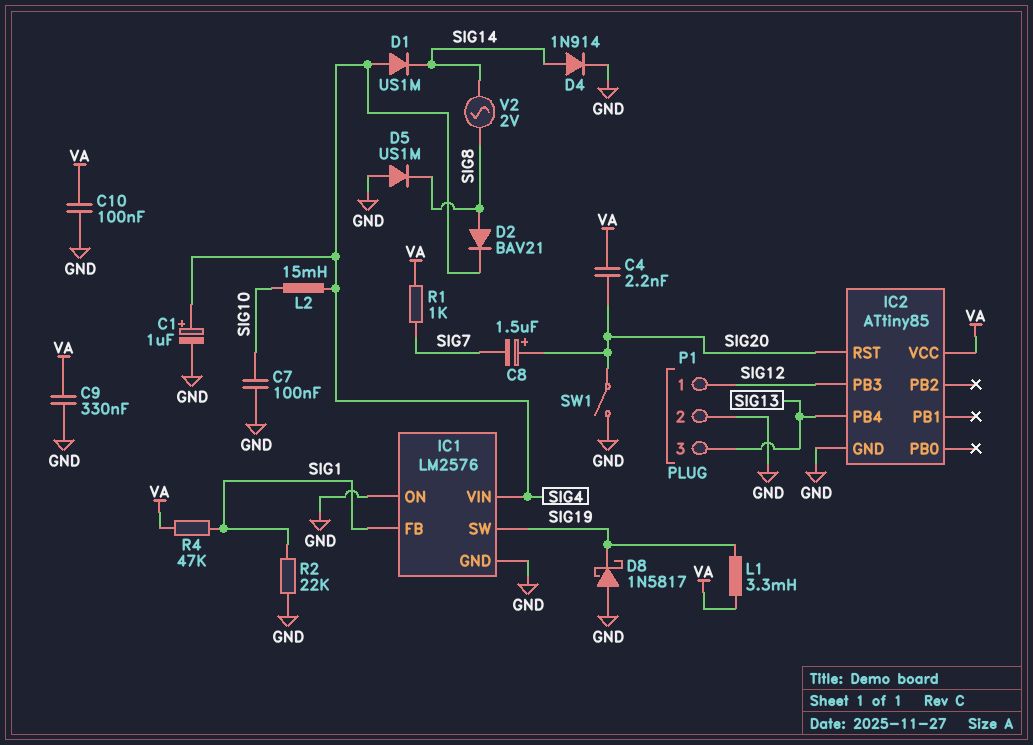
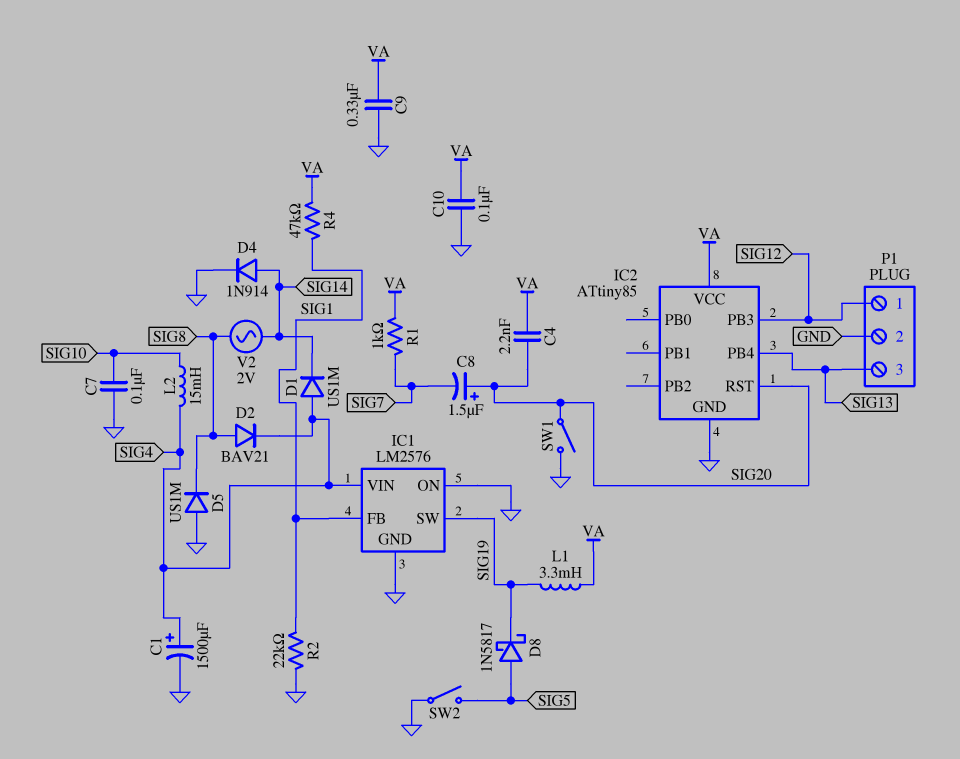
C1: 1uF (plus SIG4, minus GND) -> 1500uF (plus SIG4, minus GND)
D8: schottky 1N5817 (A GND, K SIG19) -> schottky 1N5817 (A SIG5, K SIG19)
SW2: none -> switch (GND, SIG5)

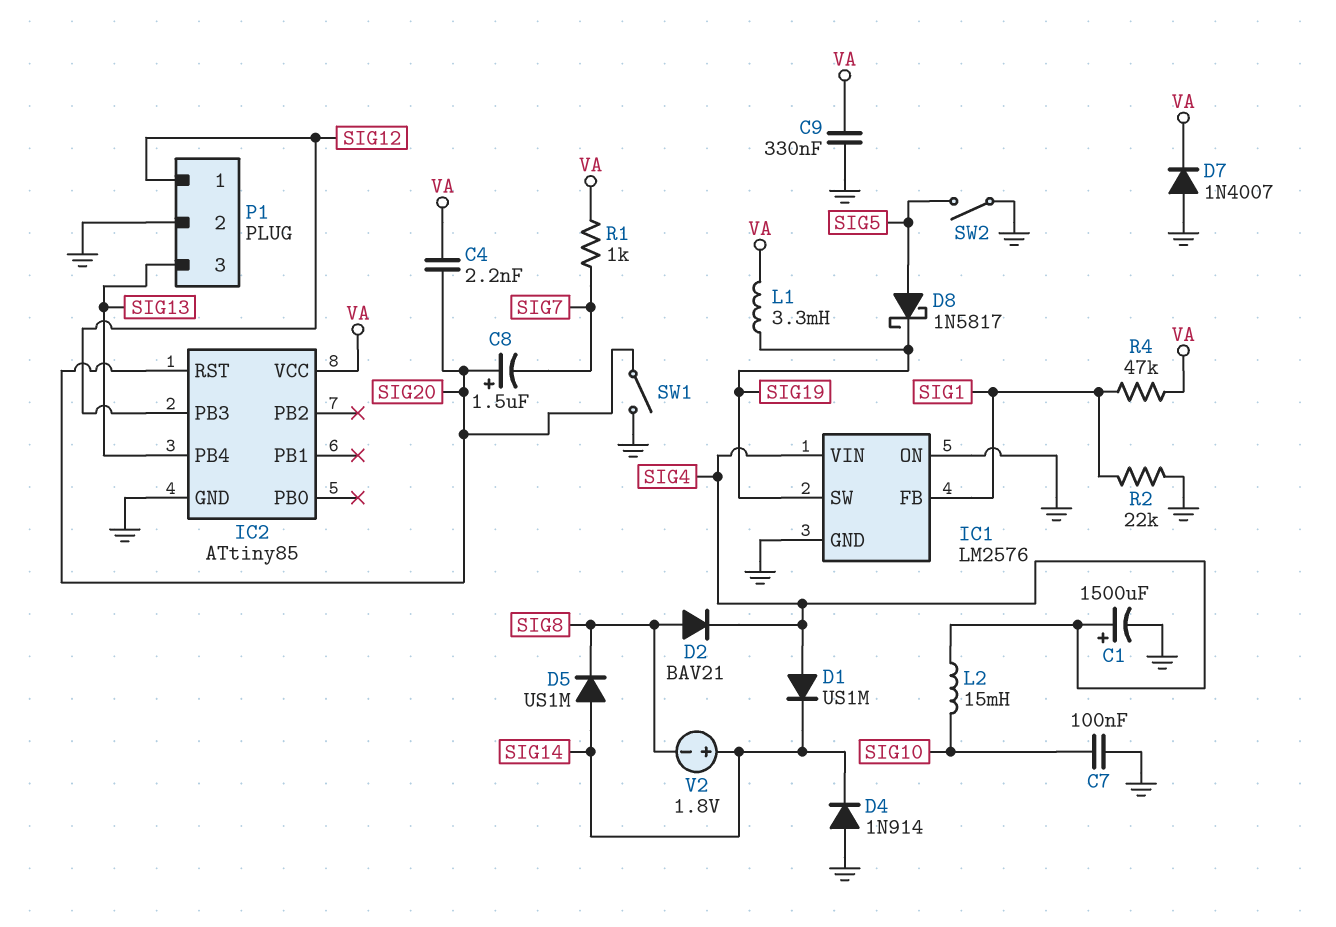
C10: 100nF (GND, VA) -> none
D4: diode 1N914 (A SIG14, K GND) -> diode 1N914 (A GND, K SIG14)
D5: diode US1M (A GND, K SIG8) -> diode US1M (A SIG14, K SIG8)
D7: none -> diode 1N4007 (A GND, K VA)
V2: AC 2V (SIG8, SIG14) -> 1.8V (plus SIG14, minus SIG8)

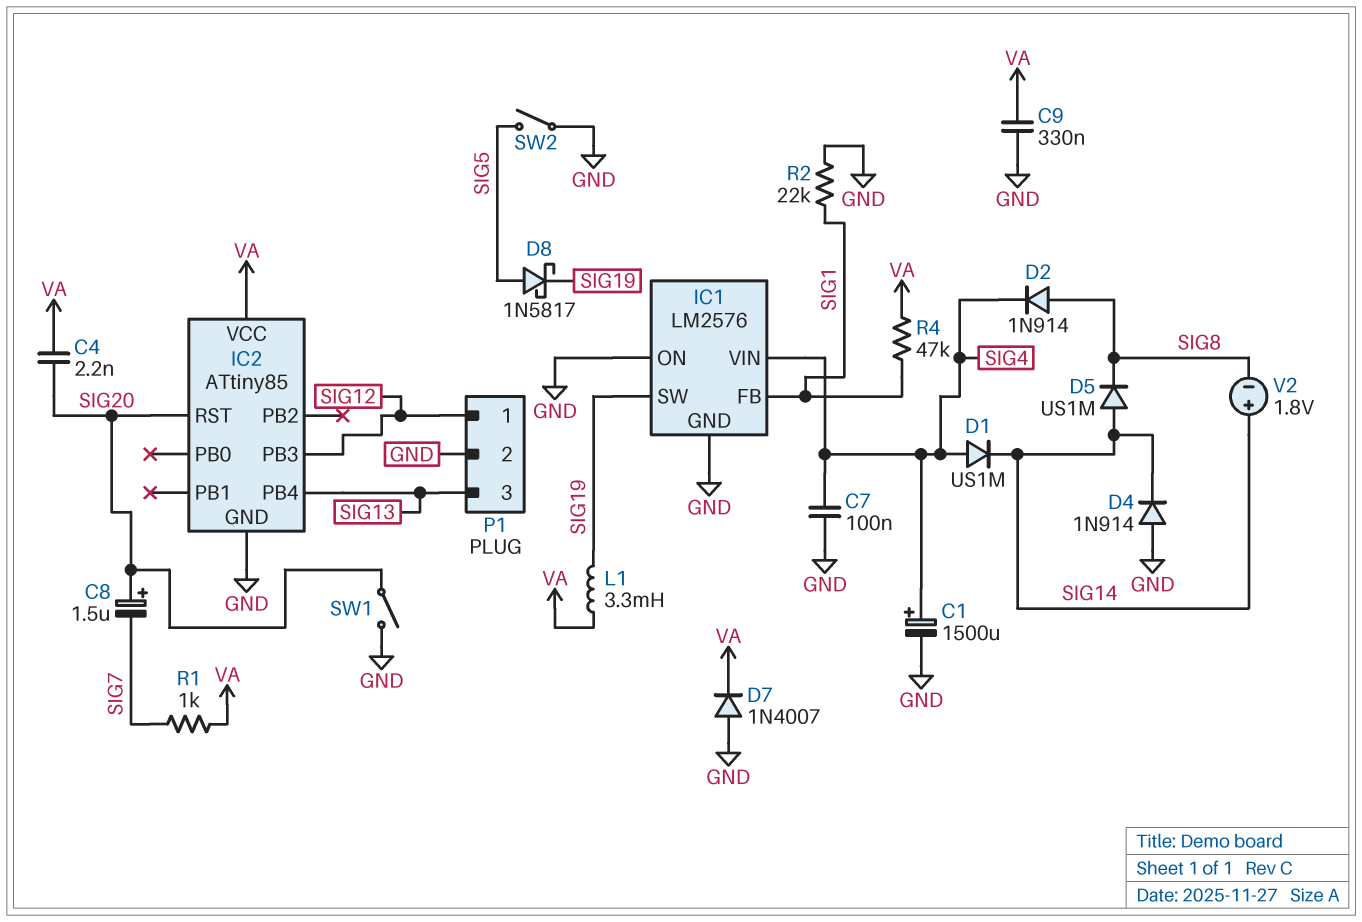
C7: 100nF (GND, SIG10) -> 100nF (GND, SIG4)
D2: diode BAV21 (A SIG8, K SIG4) -> diode 1N914 (A SIG8, K SIG4)
L2: 15mH (SIG4, SIG10) -> none

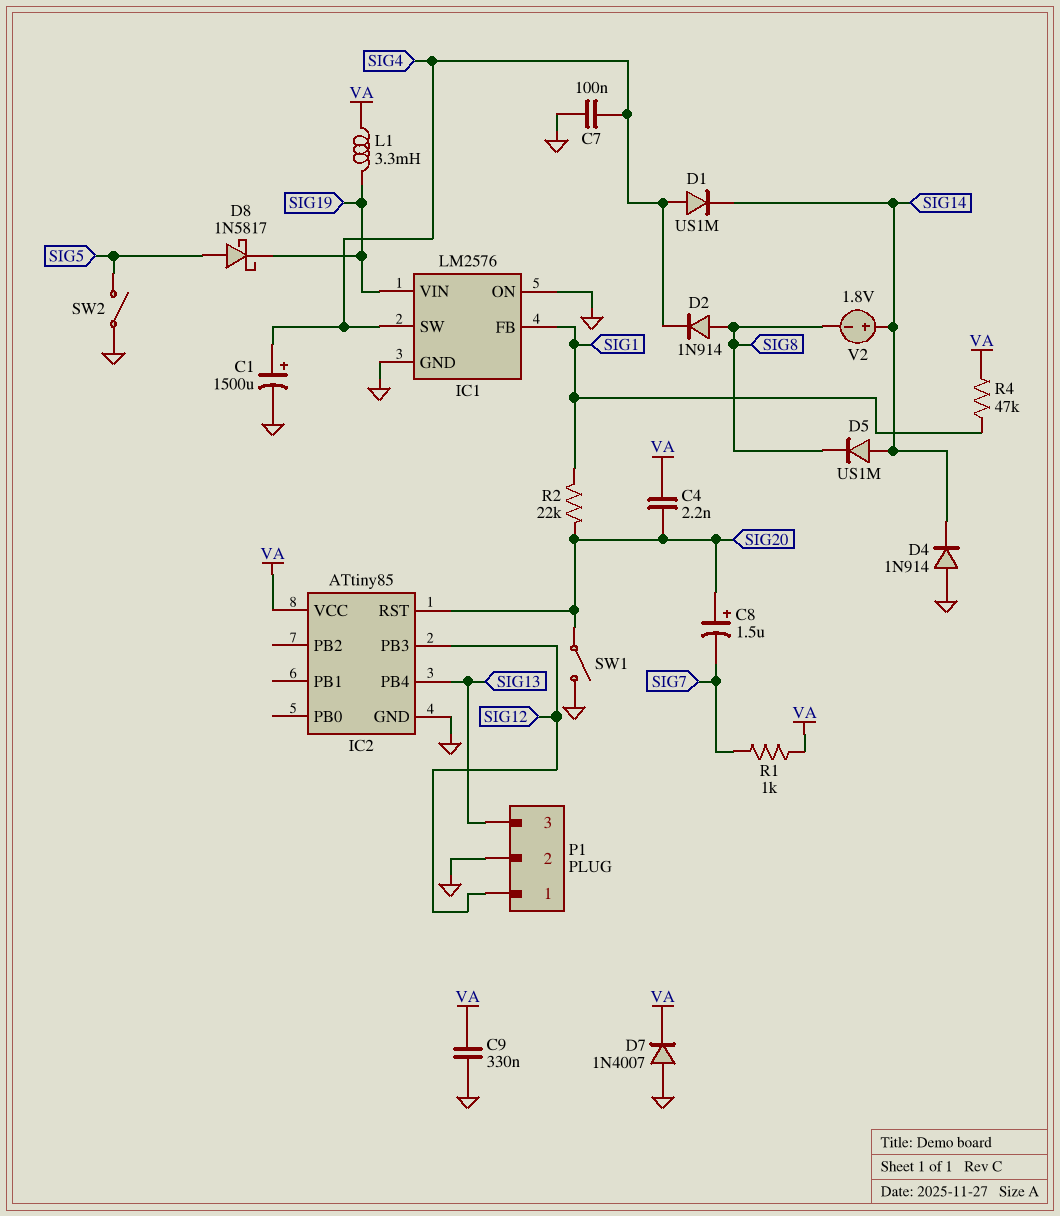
IC1 pin SW: SIG19 -> SIG4
IC1 pin VIN: SIG4 -> SIG19
R2: 22k (GND, SIG1) -> 22k (SIG1, SIG20)

